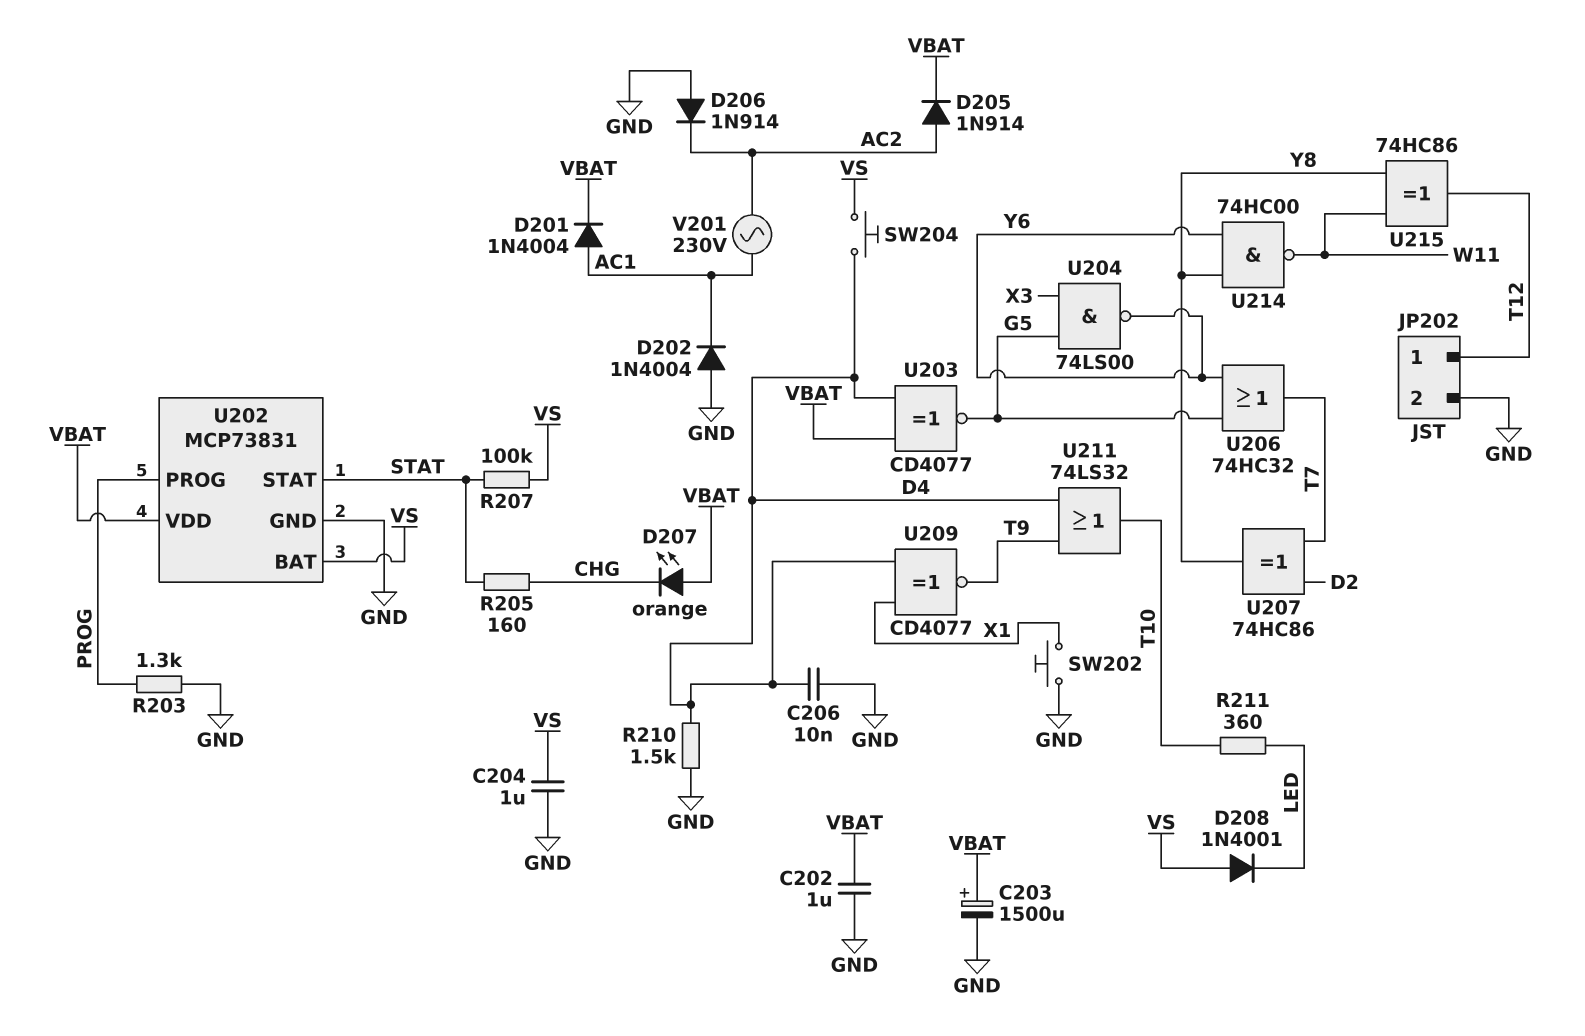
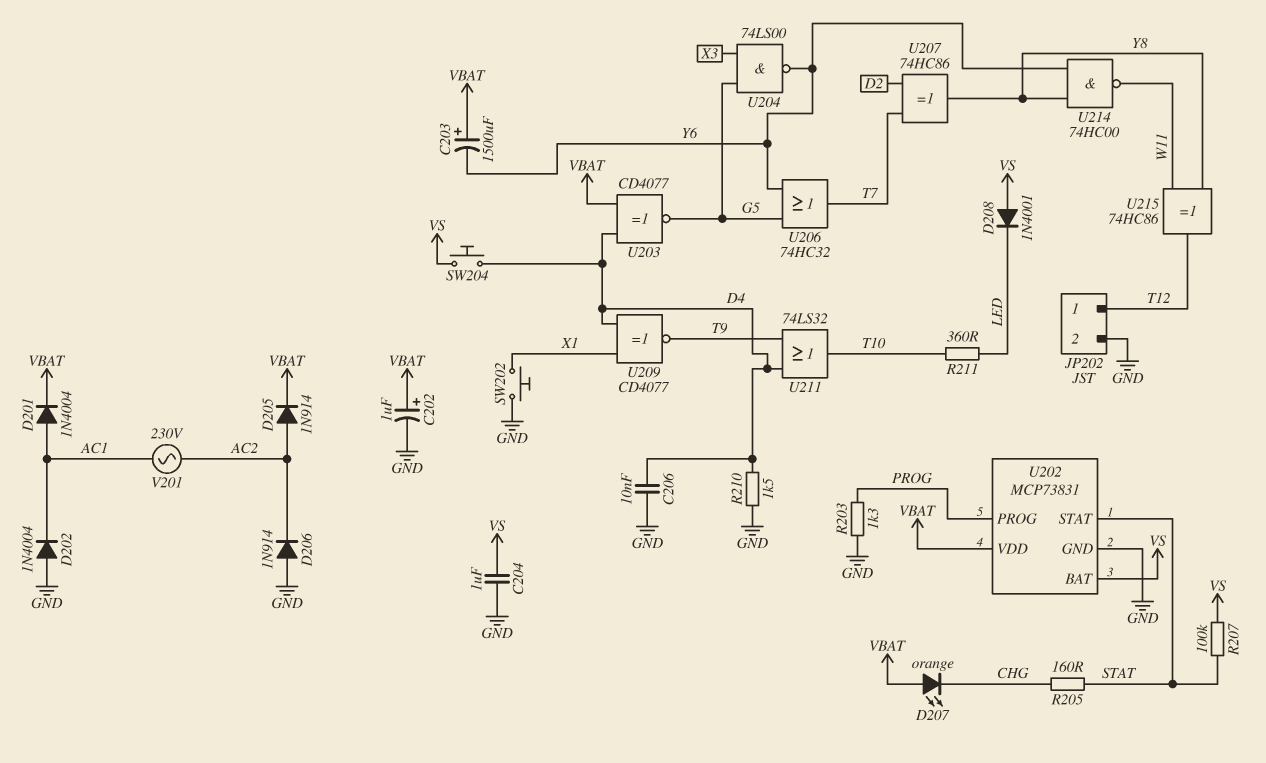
C202: 1uF (GND, VBAT) -> 1uF (plus VBAT, minus GND)
C203: 1500uF (plus VBAT, minus GND) -> 1500uF (plus VBAT, minus Y6)

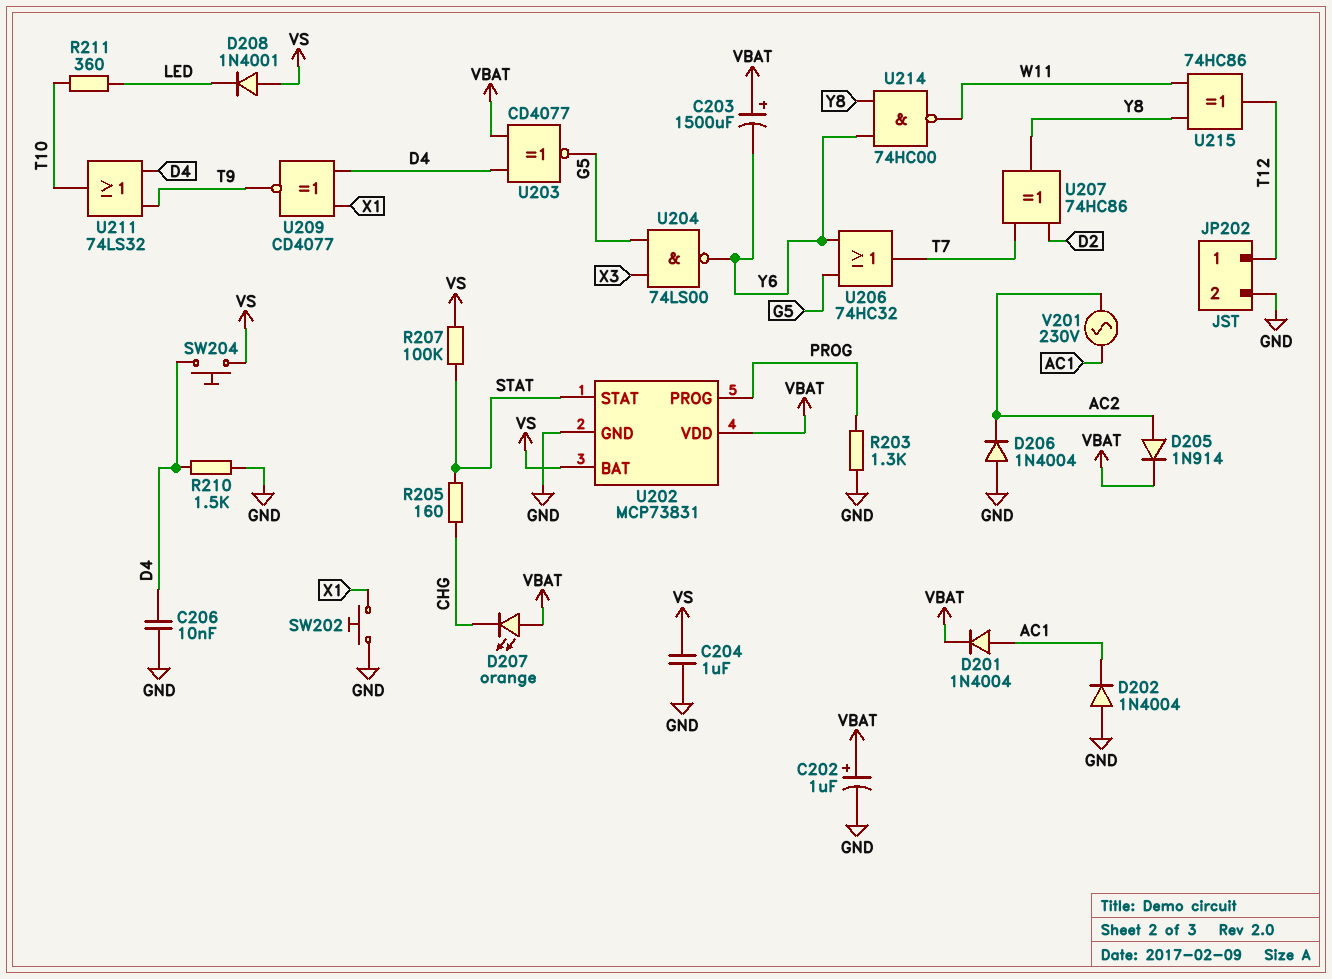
D206: diode 1N914 (A GND, K AC2) -> diode 1N4004 (A GND, K AC2)

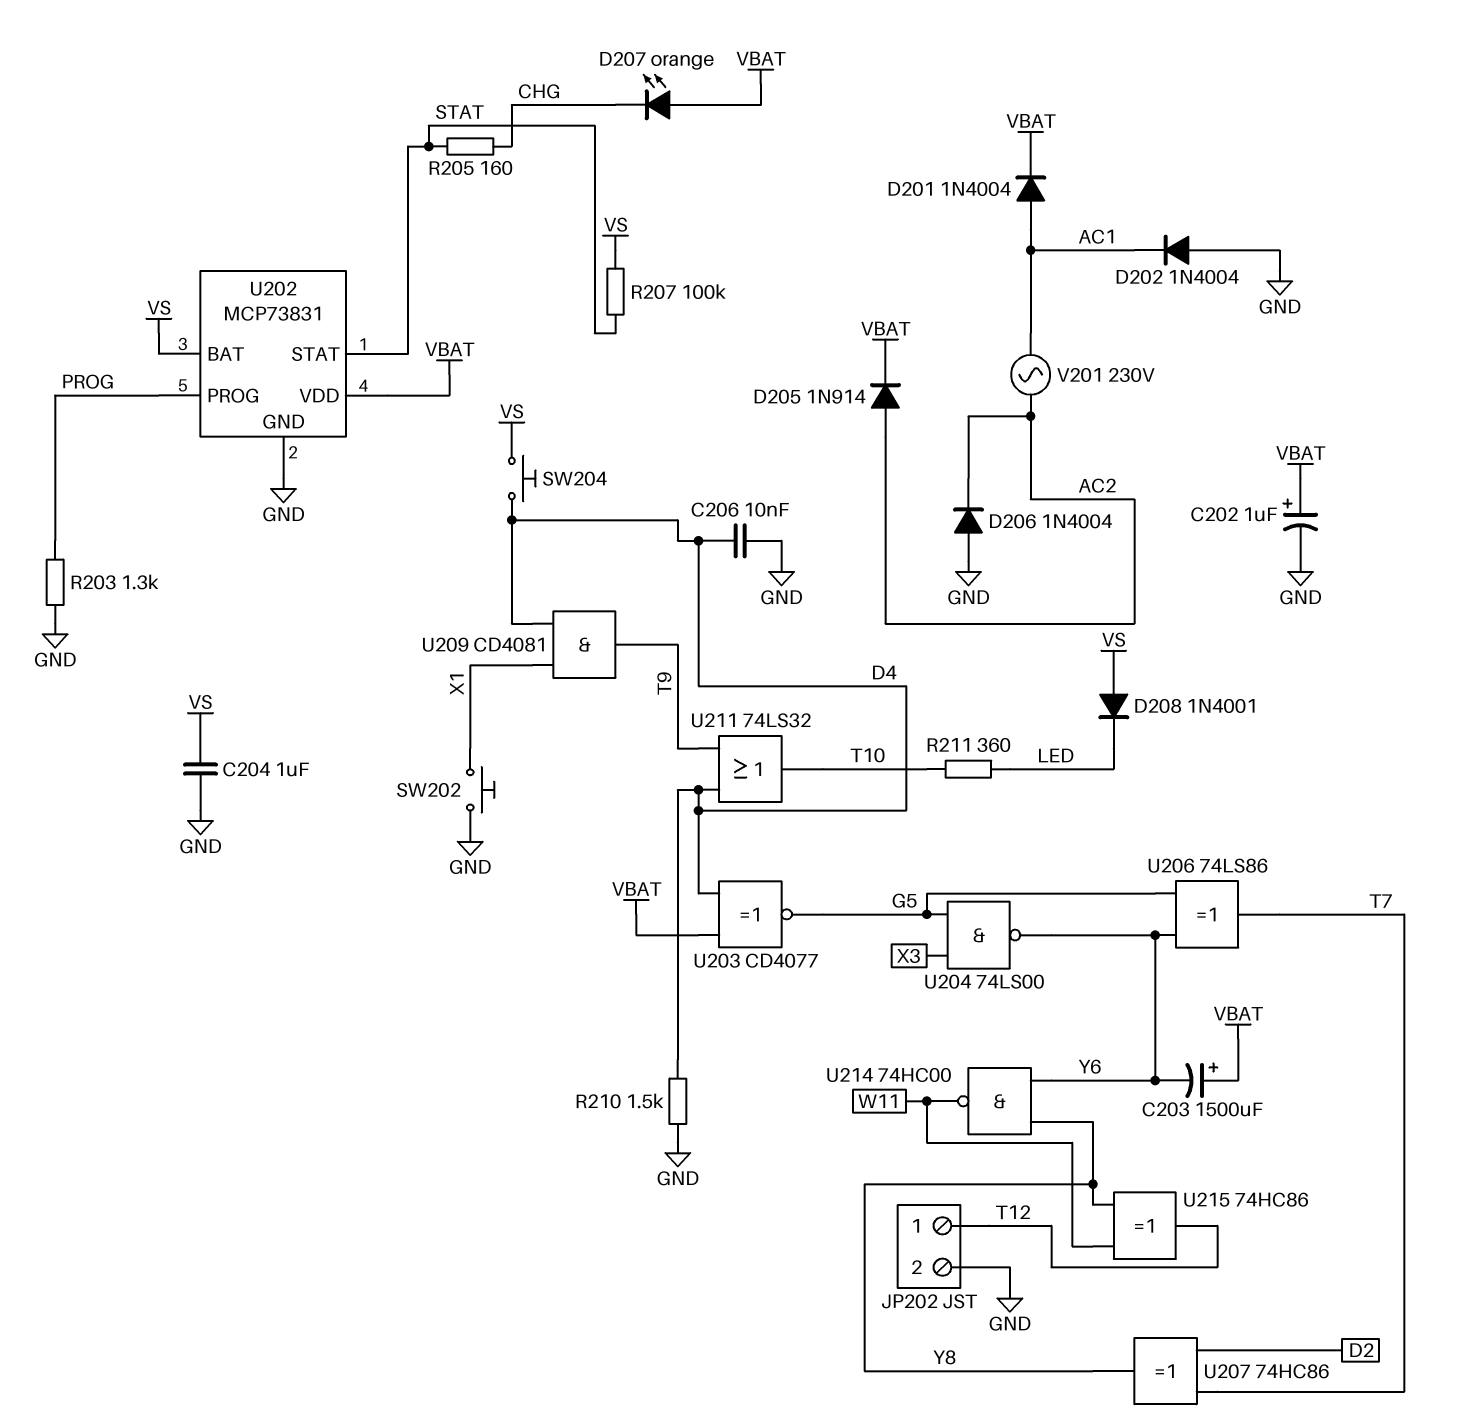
U206: OR 74HC32 (in G5, in Y6, out T7) -> XOR 74LS86 (in G5, in Y6, out T7)
U209: XNOR CD4077 (in D4, in X1, out T9) -> AND CD4081 (in D4, in X1, out T9)

